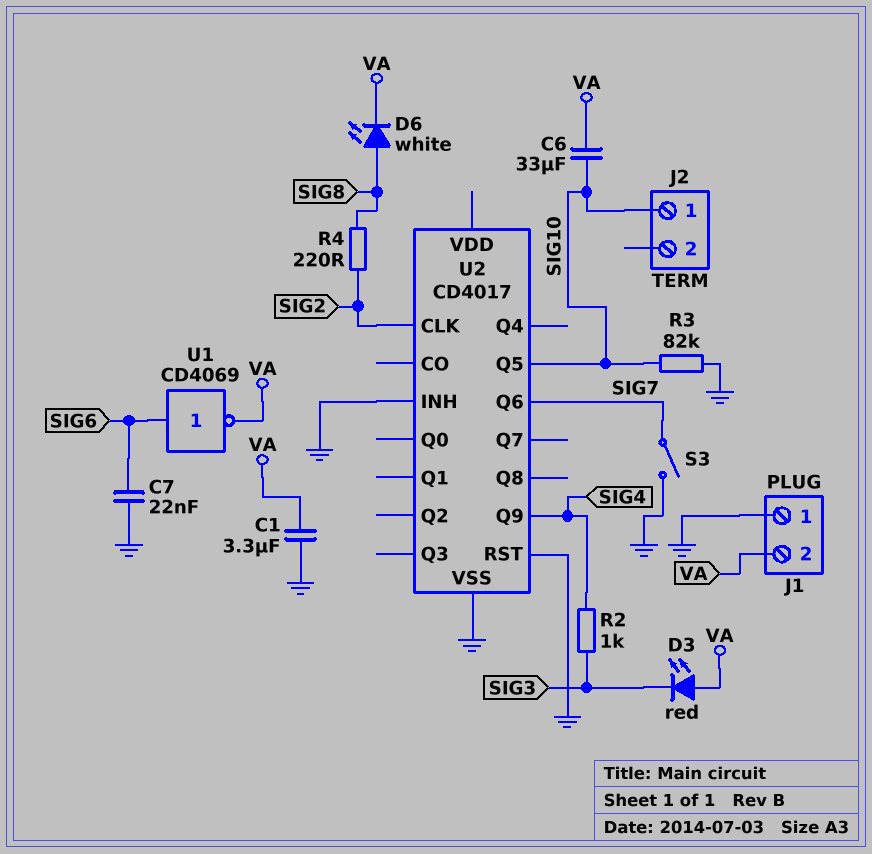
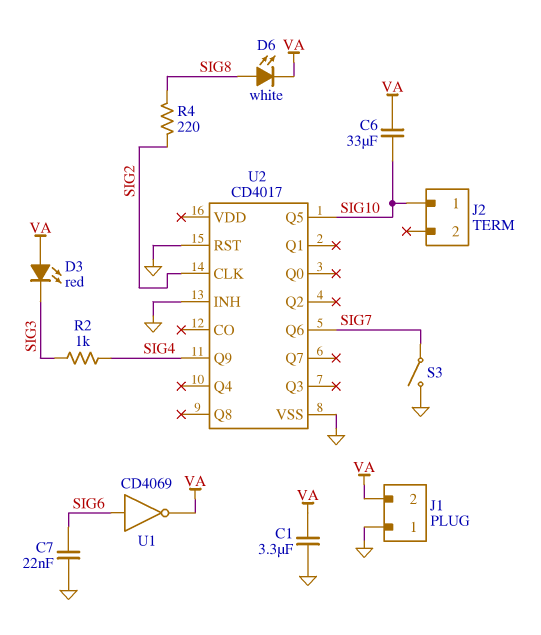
R3: 82k (GND, SIG10) -> none

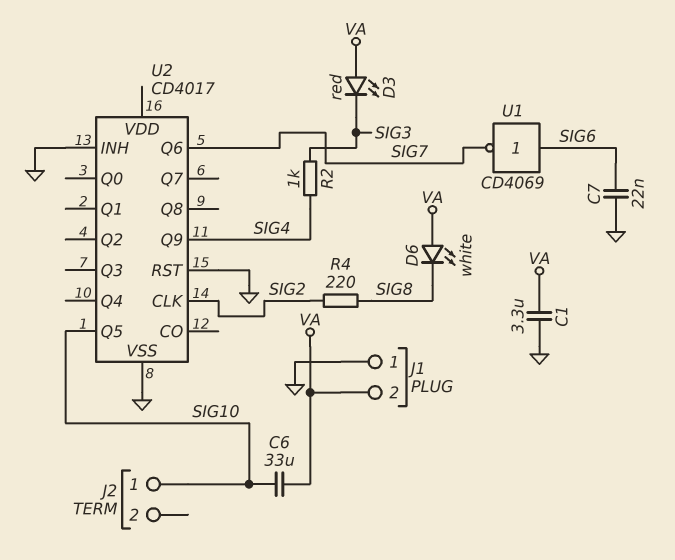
D6: LED white (A SIG8, K VA) -> LED white (A VA, K SIG8)
S3: switch (GND, SIG7) -> none
U1: NOT CD4069 (in SIG6, out VA) -> NOT CD4069 (in SIG6, out SIG7)

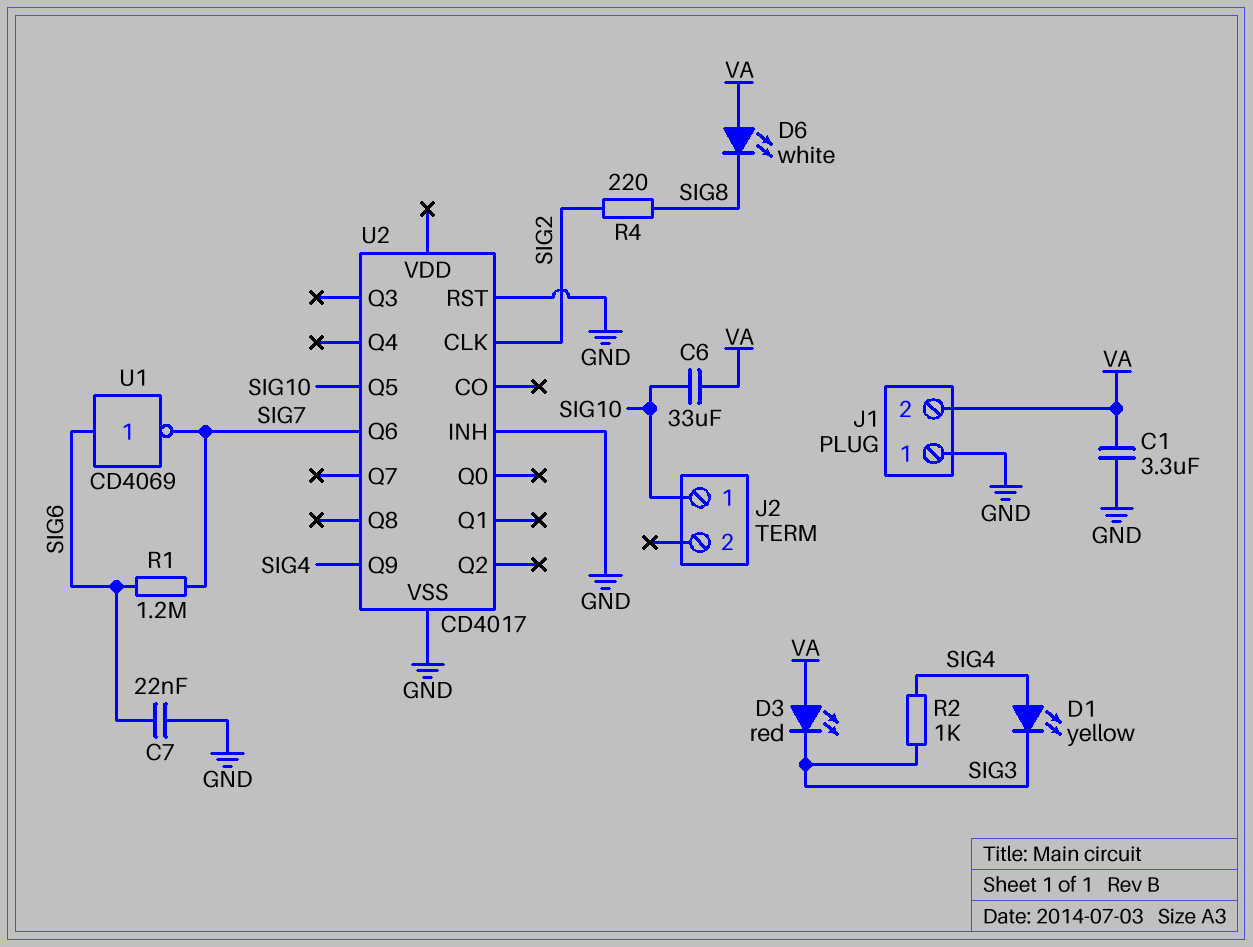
D1: none -> LED yellow (A SIG4, K SIG3)
R1: none -> 1.2M (SIG6, SIG7)

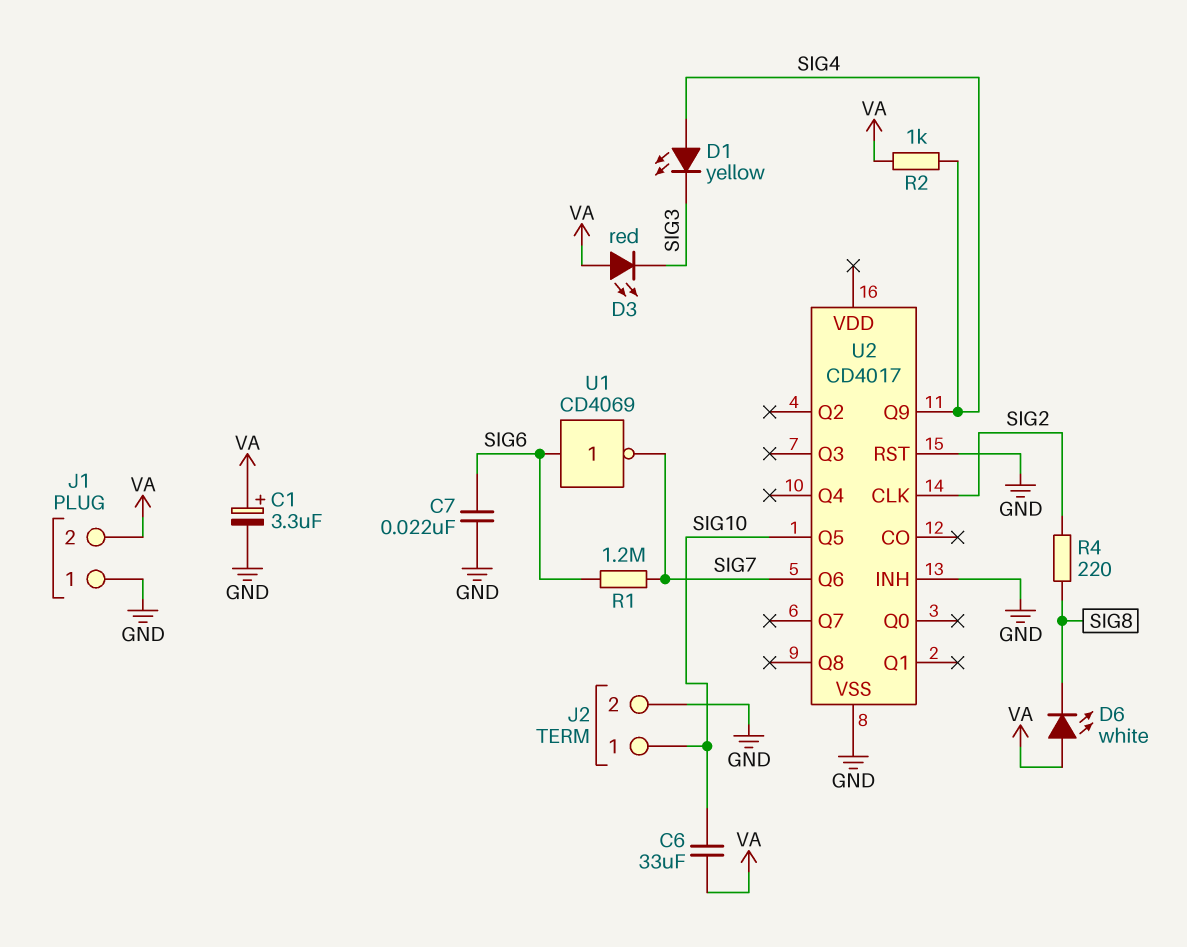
C1: 3.3uF (GND, VA) -> 3.3uF (plus VA, minus GND)
J2 pin 2: none -> GND
R2: 1k (SIG3, SIG4) -> 1k (SIG4, VA)

